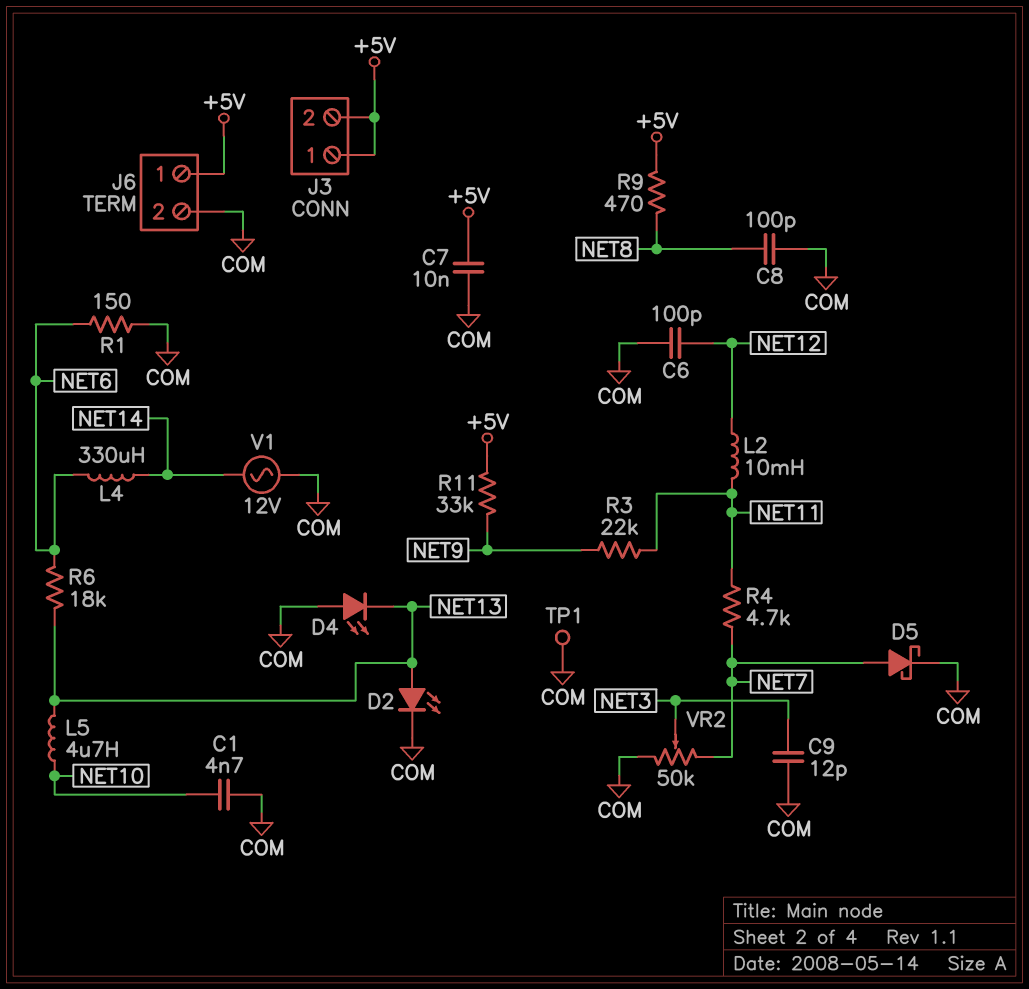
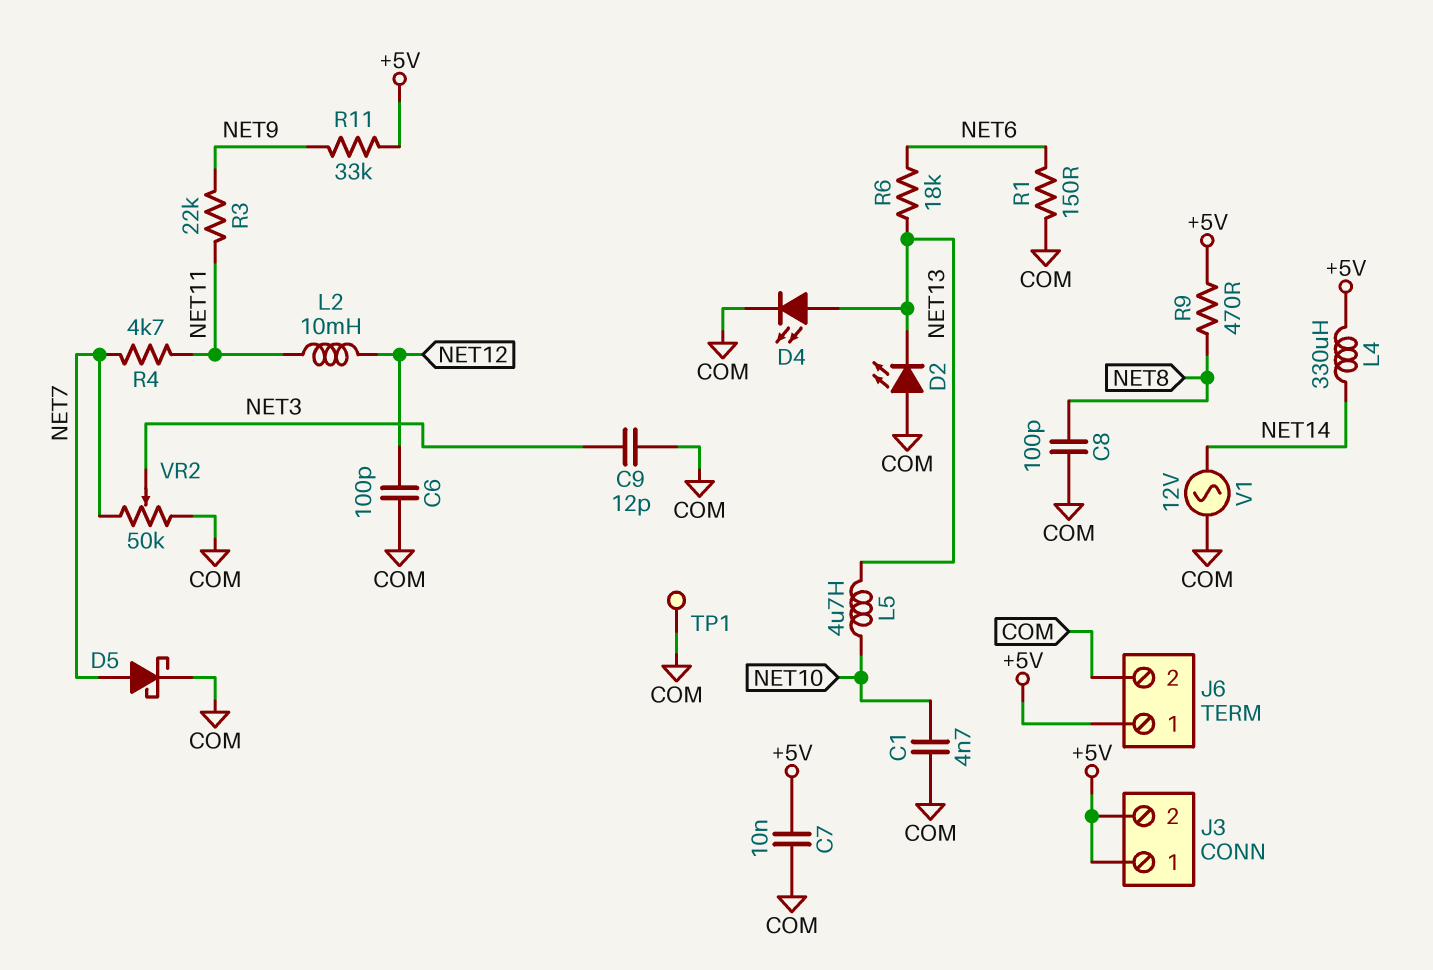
D2: LED (A NET13, K COM) -> LED (A COM, K NET13)
D4: LED (A COM, K NET13) -> LED (A NET13, K COM)
L4: 330uH (NET6, NET14) -> 330uH (+5V, NET14)

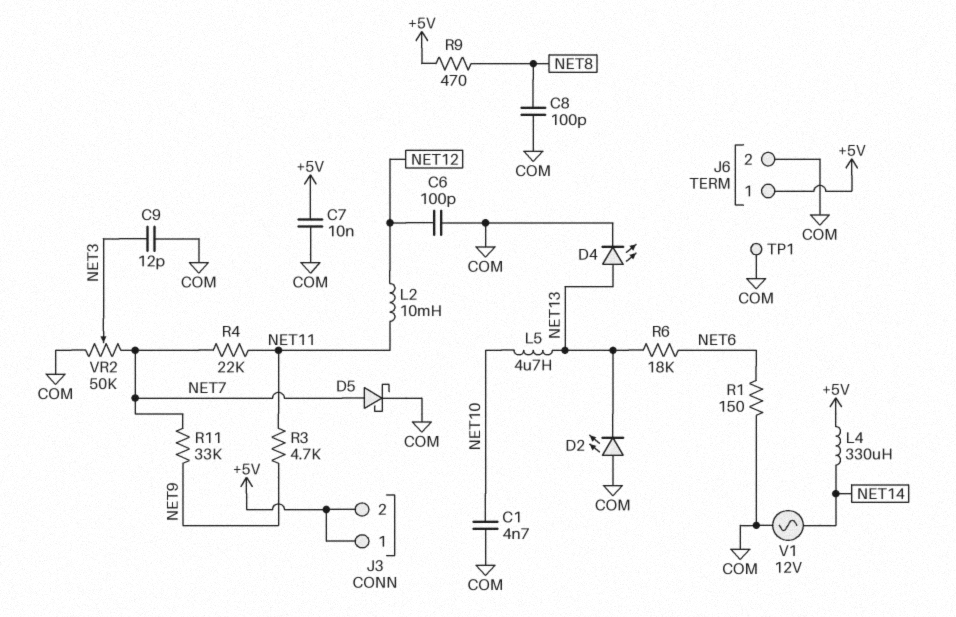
R3: 22k (NET9, NET11) -> 4.7k (NET9, NET11)
R4: 4.7k (NET7, NET11) -> 22k (NET7, NET11)
R11: 33k (+5V, NET9) -> 33k (NET7, NET9)

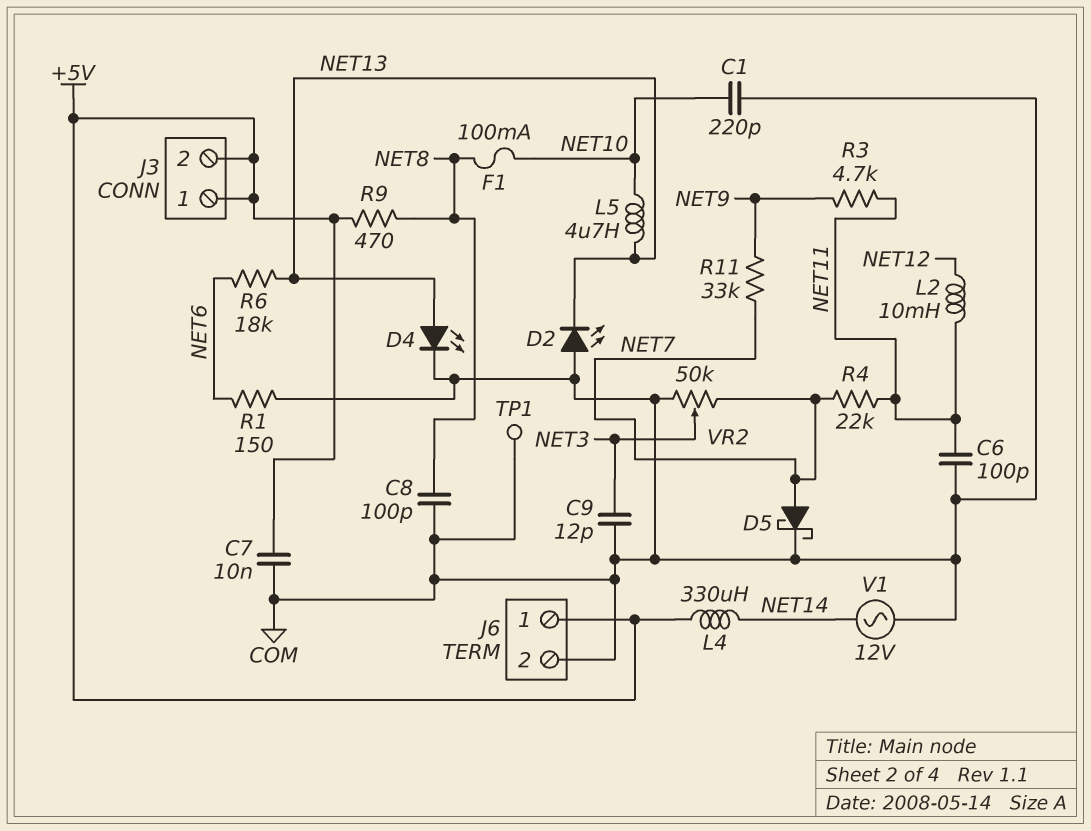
C1: 4.7nF (COM, NET10) -> 220pF (COM, NET10)
C6: 100pF (COM, NET12) -> 100pF (COM, NET11)
F1: none -> 100mA (NET8, NET10)

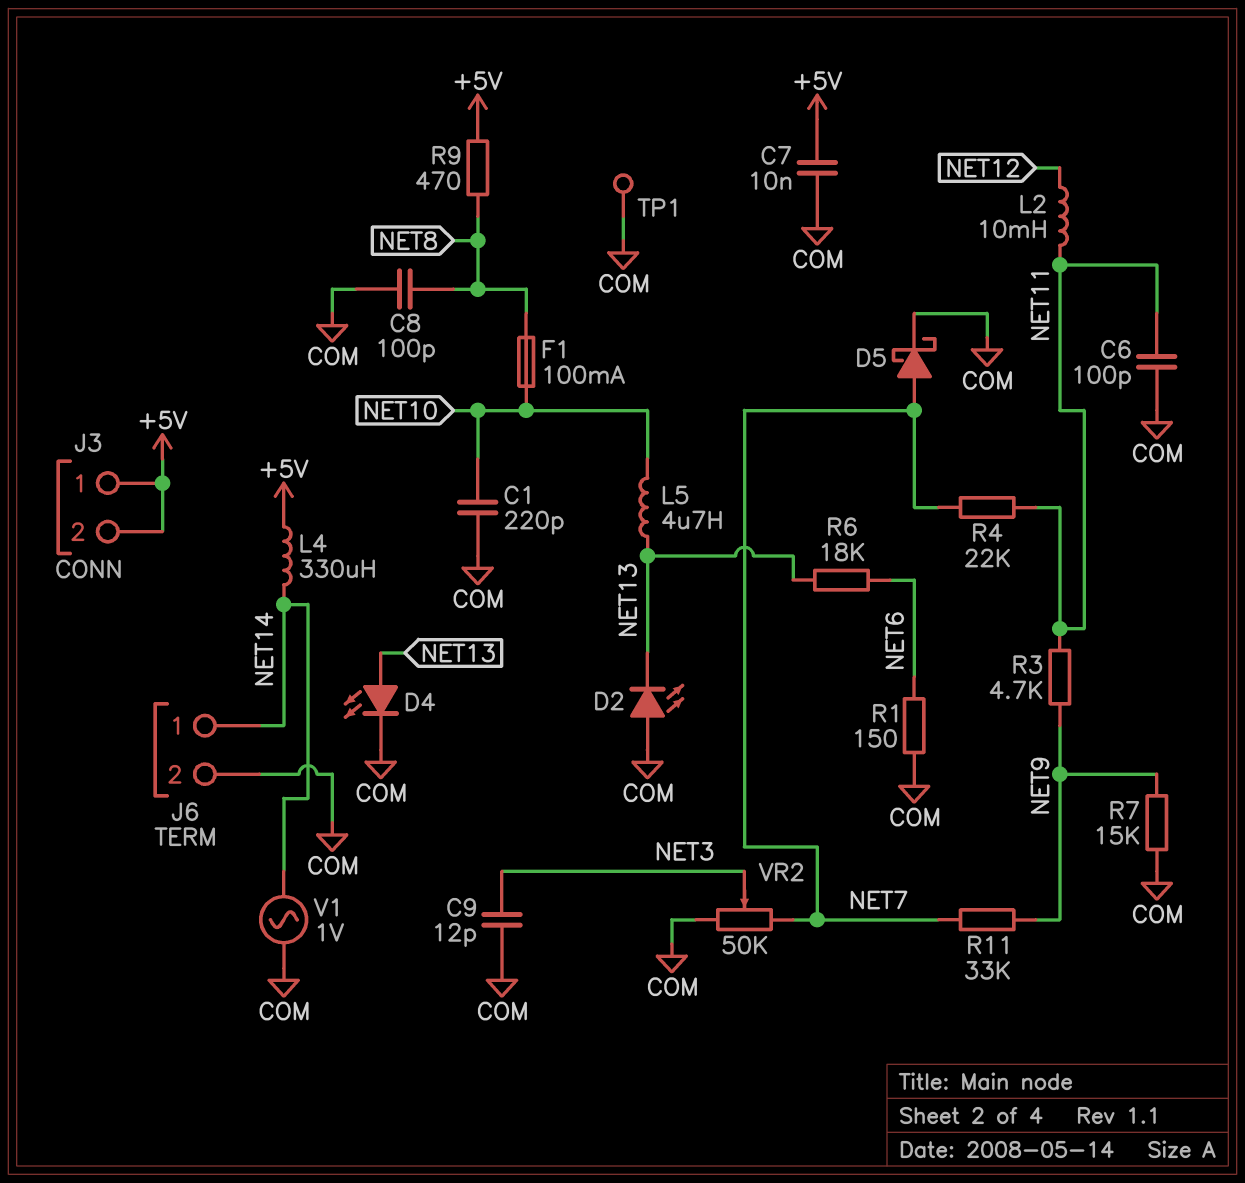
J6 pin 1: +5V -> NET14
R7: none -> 15k (COM, NET9)
V1: AC 12V (COM, NET14) -> AC 1V (COM, NET14)

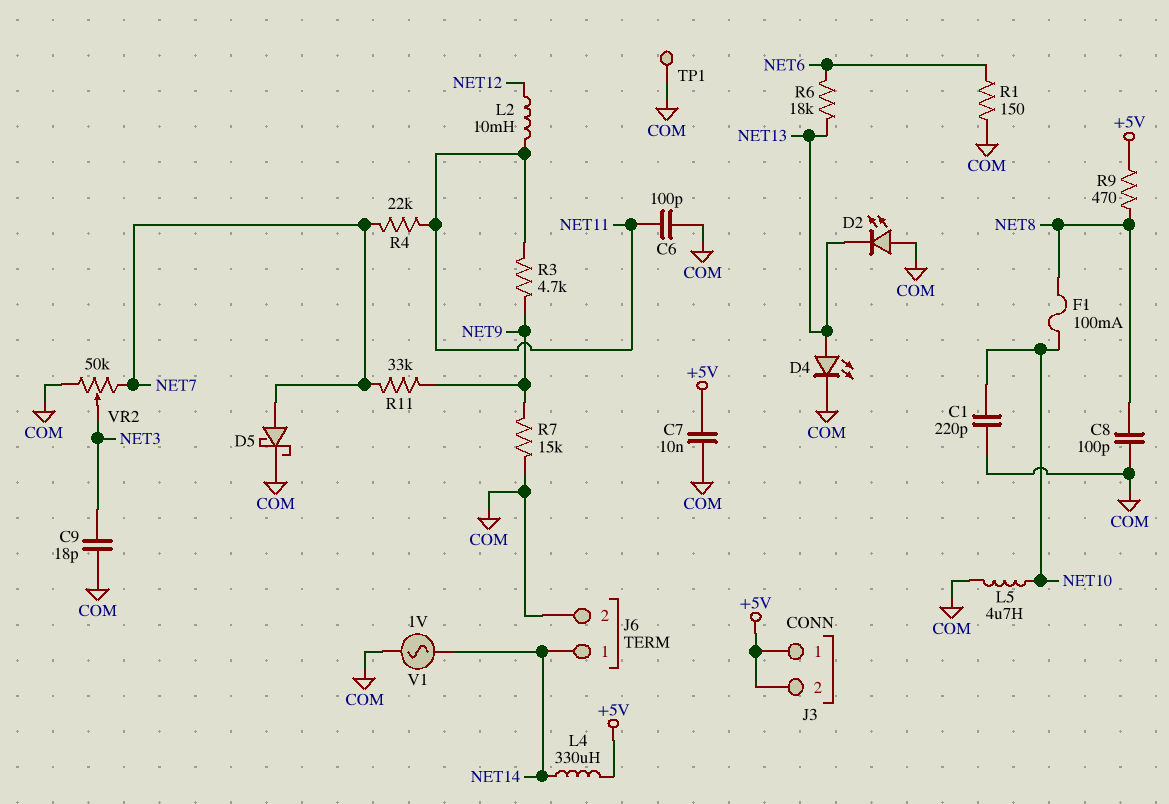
C9: 12pF (COM, NET3) -> 18pF (COM, NET3)
L5: 4.7uH (NET10, NET13) -> 4.7uH (COM, NET10)

